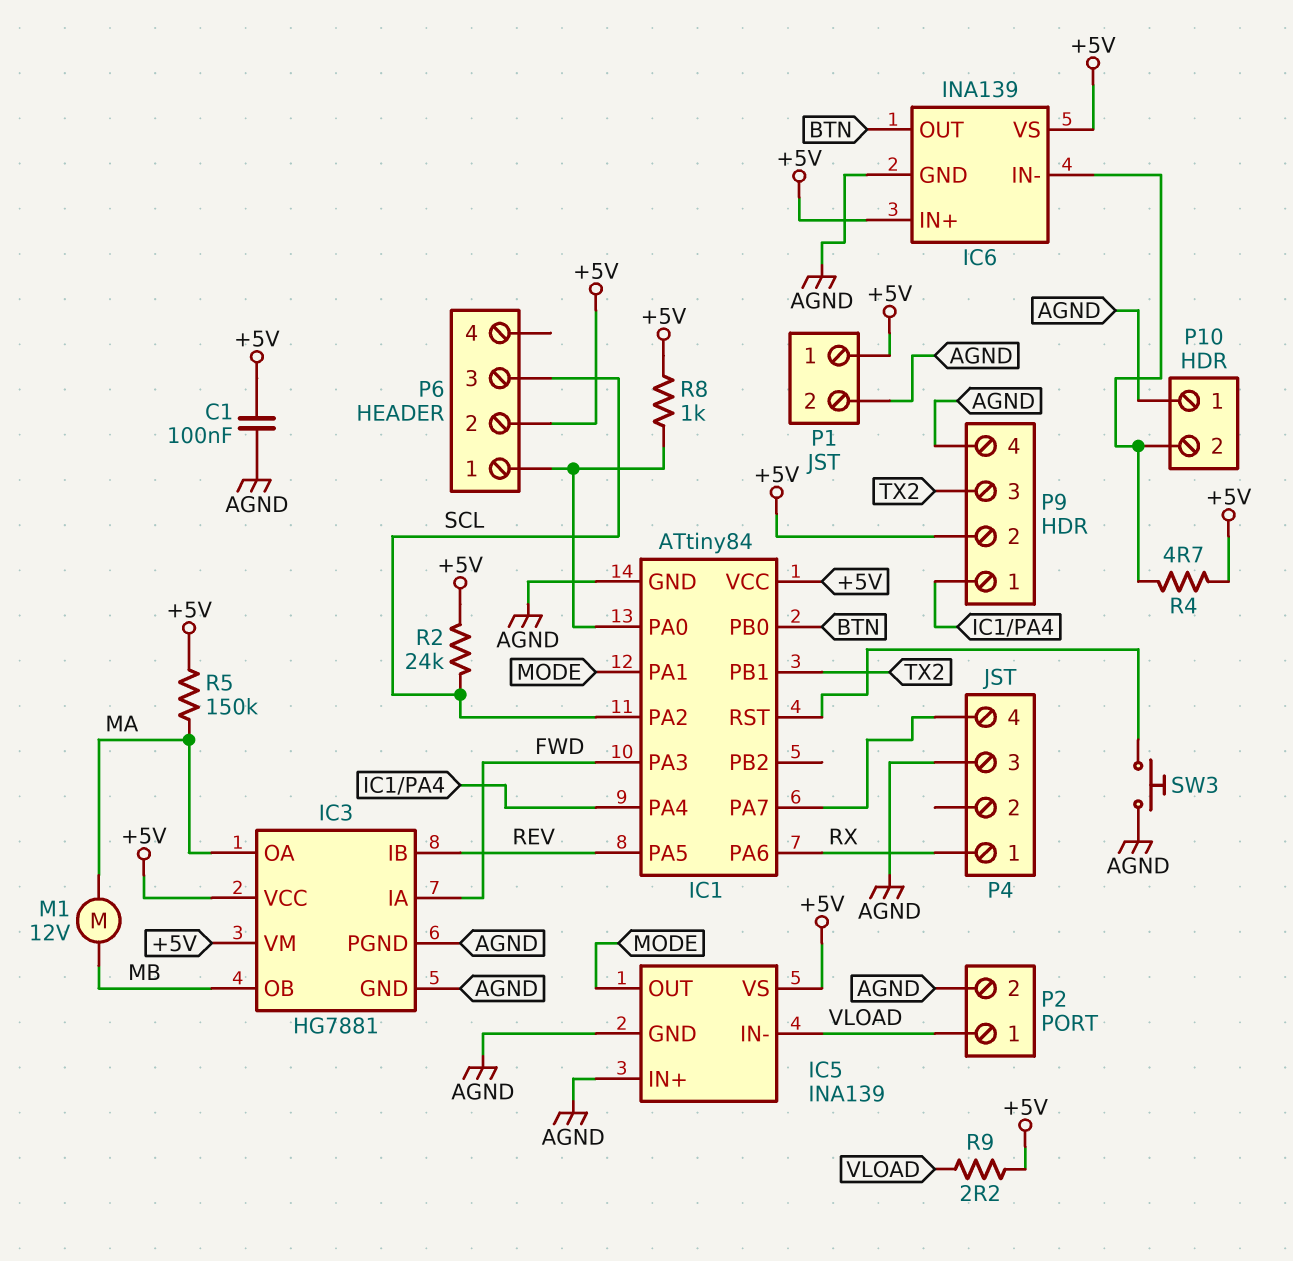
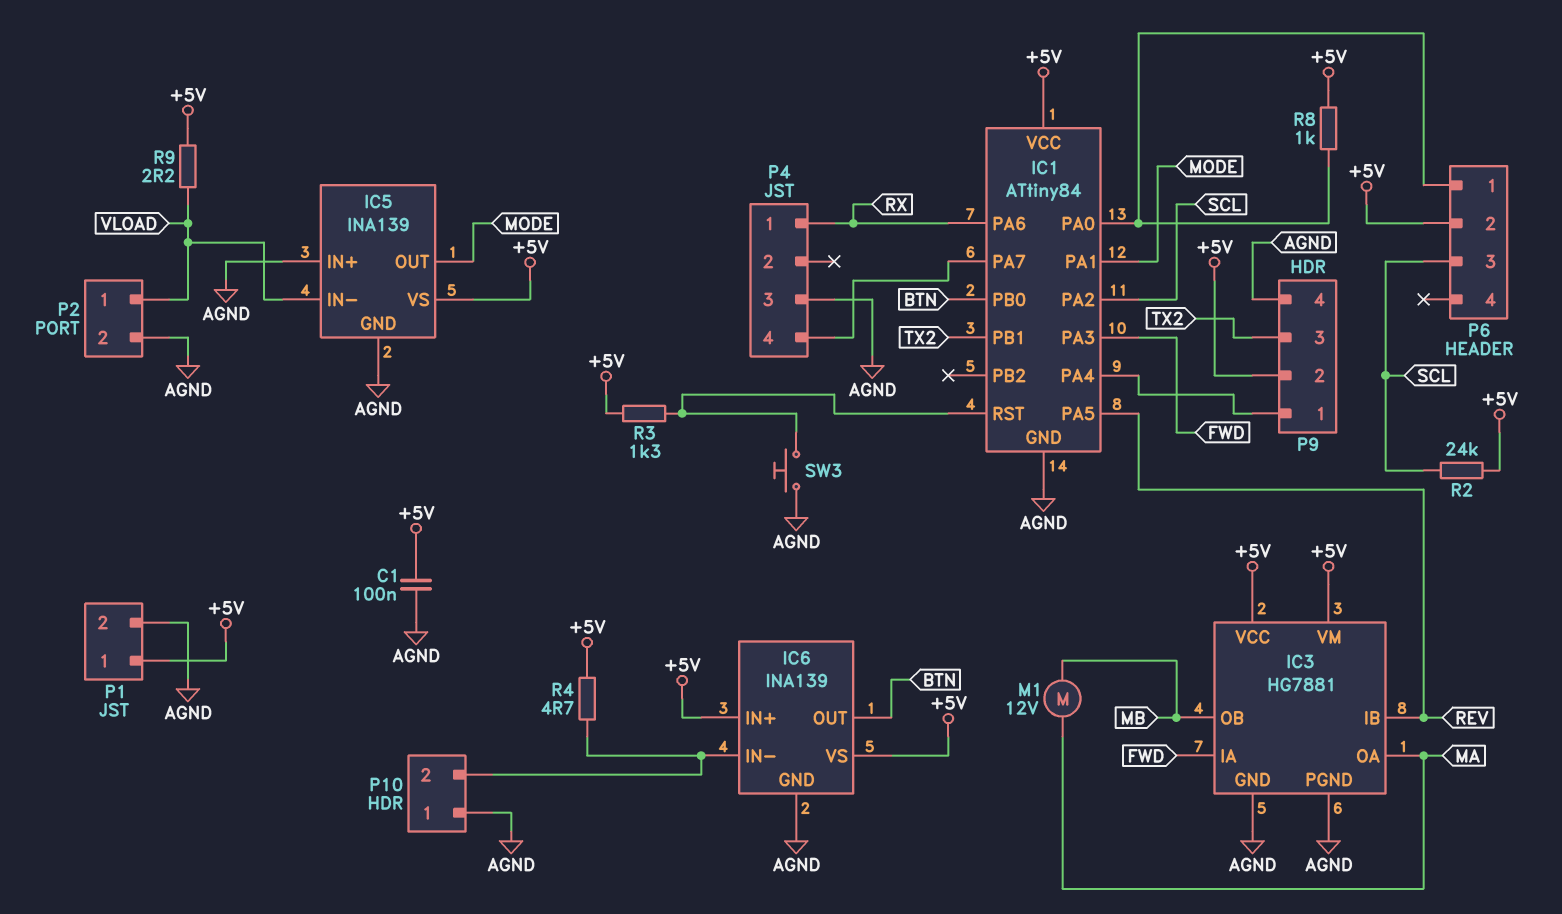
R3: none -> 1.3k (+5V, IC1/RST)
R5: 150k (+5V, MA) -> none

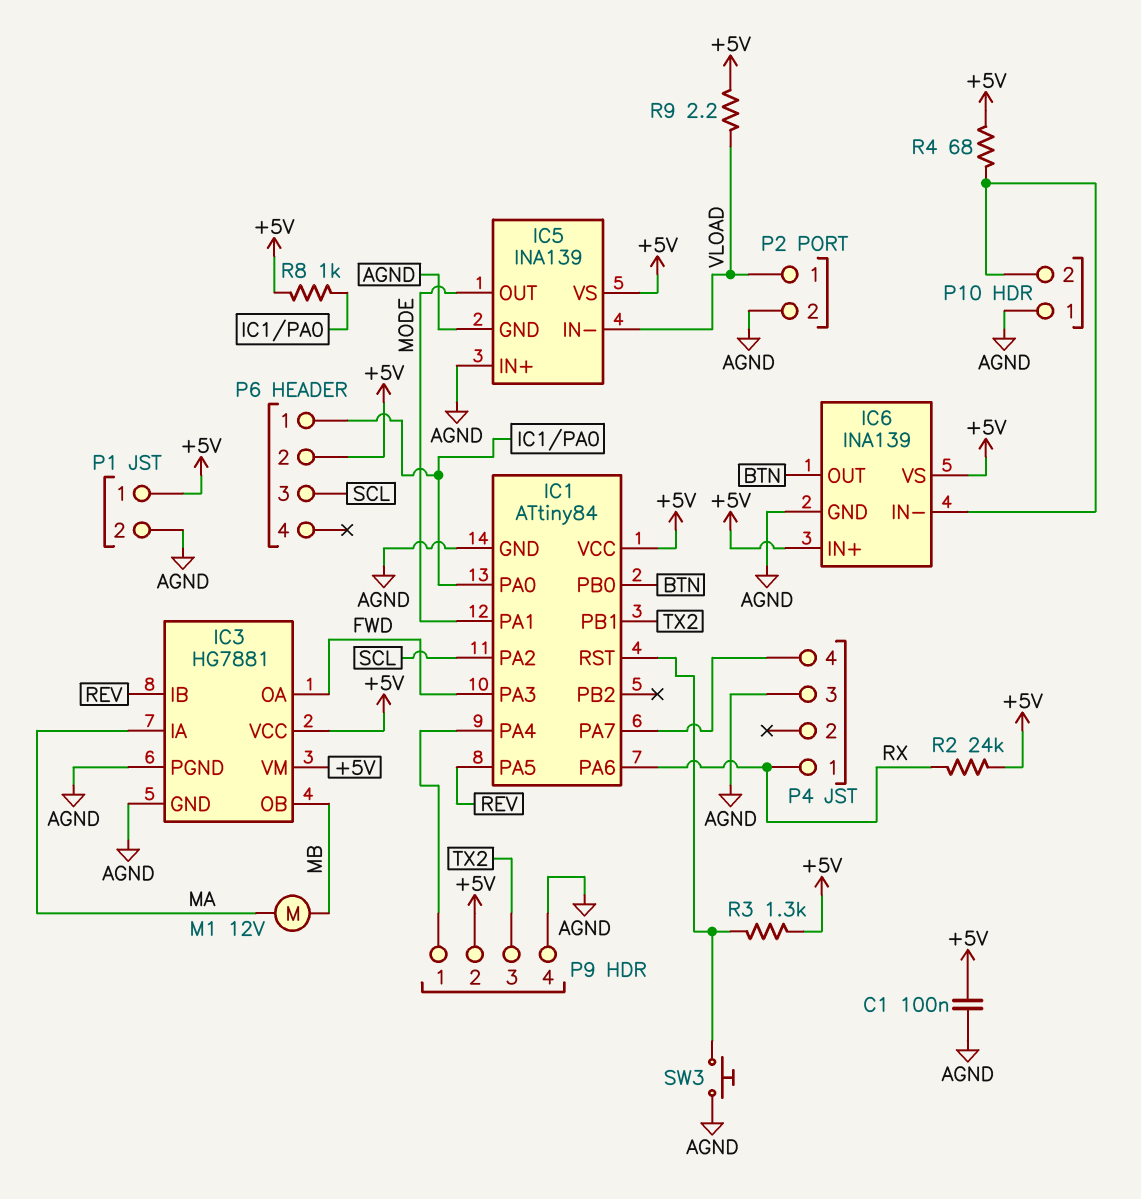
IC3 pin IA: FWD -> MA
IC3 pin OA: MA -> FWD
R2: 24k (+5V, SCL) -> 24k (+5V, RX)
R4: 4.7 (+5V, IC6/IN-) -> 68 (+5V, IC6/IN-)

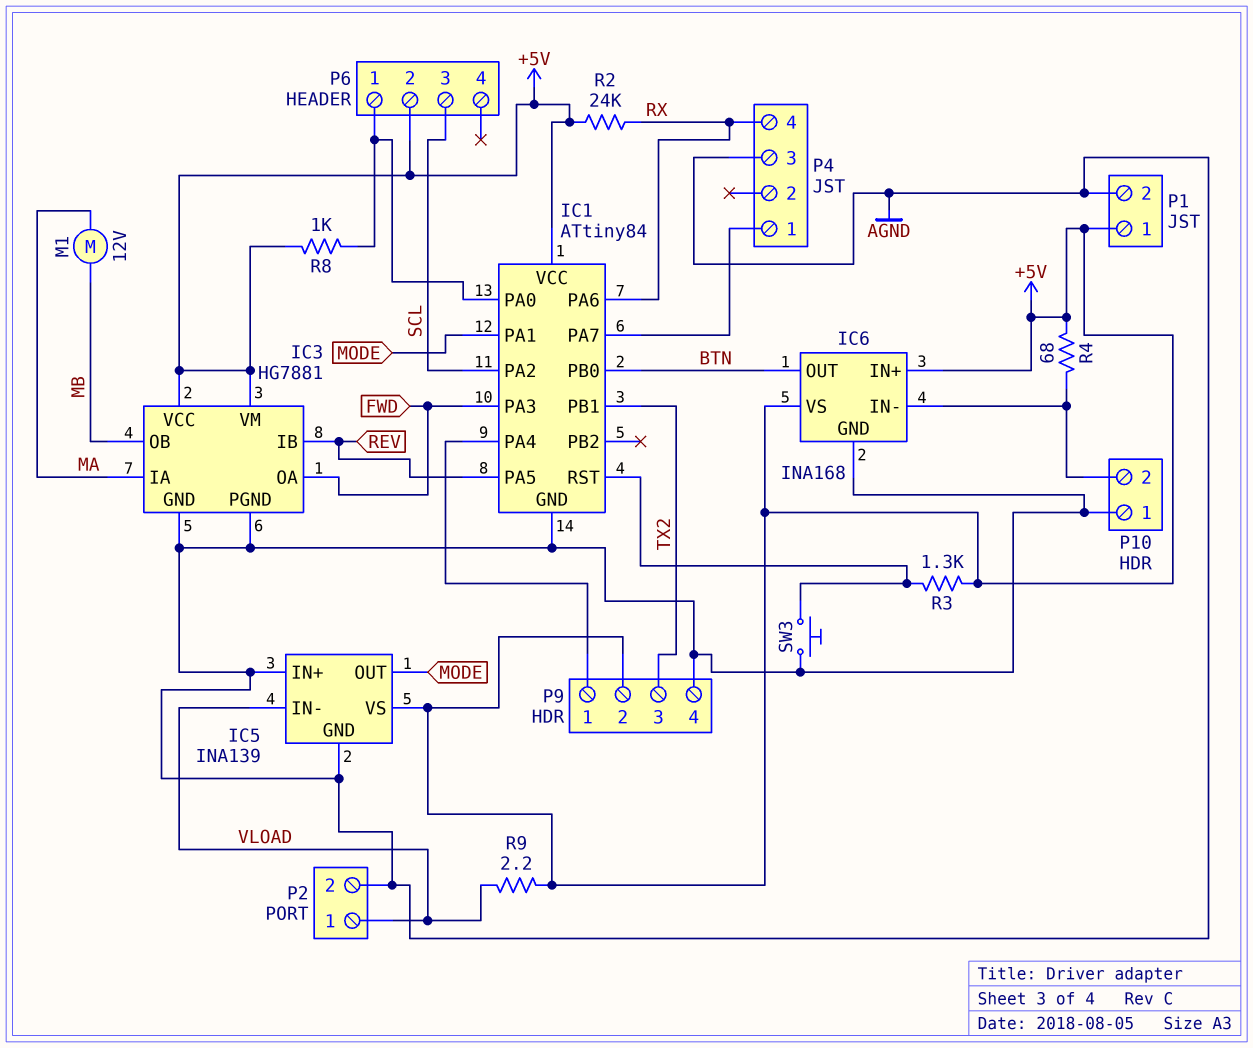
C1: 100nF (+5V, AGND) -> none
IC6: INA139 -> INA168
P4 pin 1: RX -> IC1/PA7
P4 pin 4: IC1/PA7 -> RX

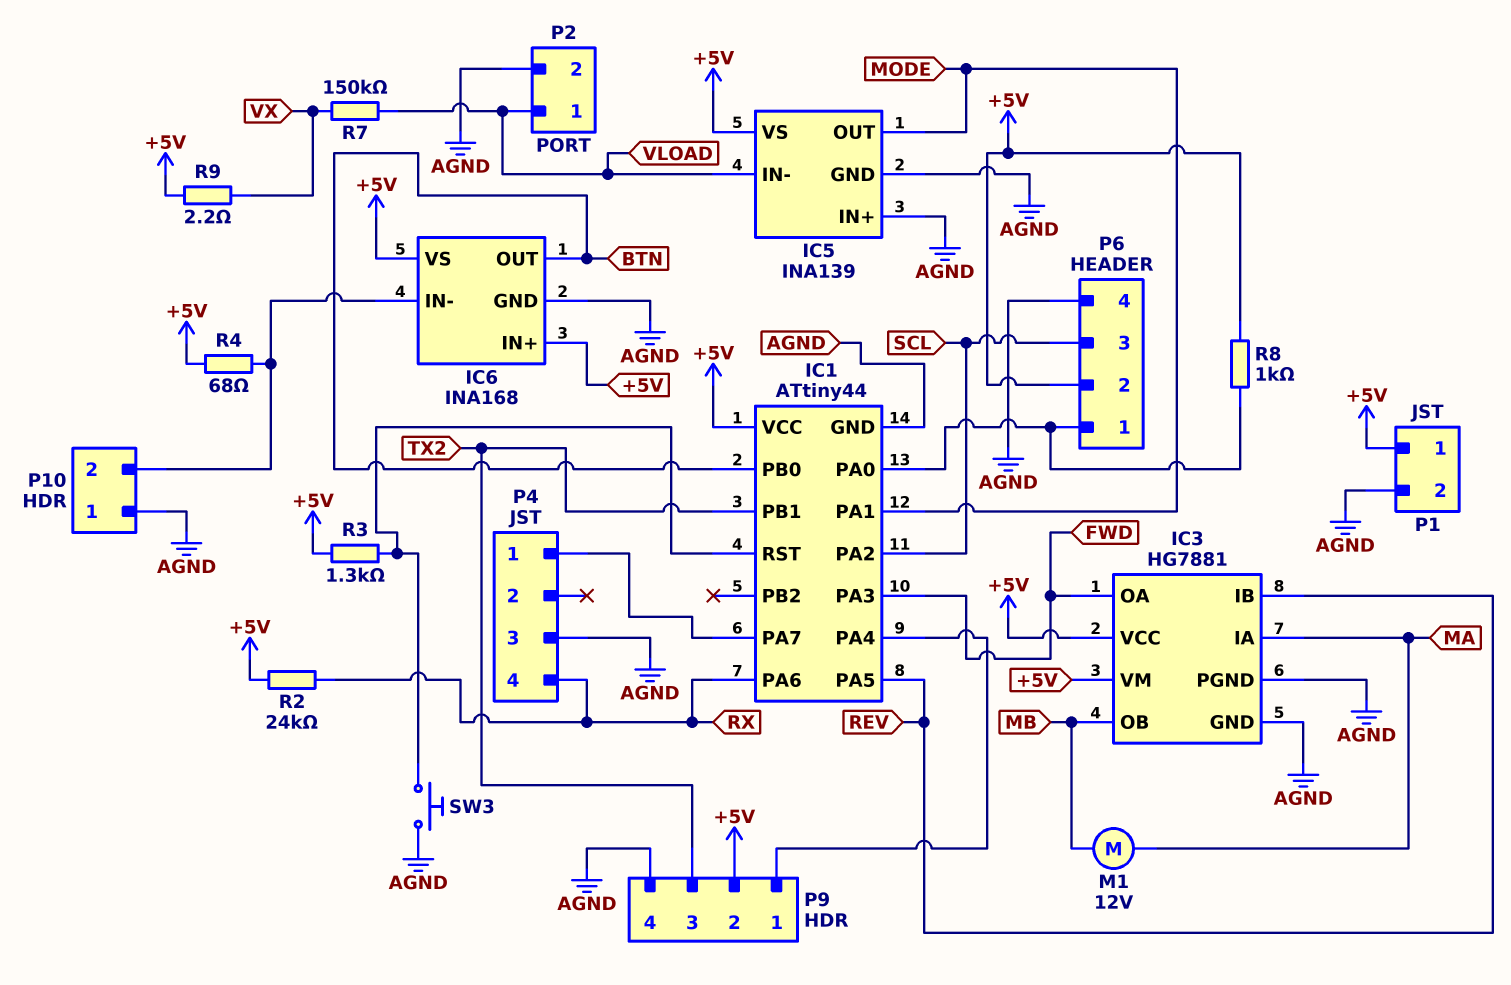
IC1: ATtiny84 -> ATtiny44
P6 pin 4: none -> AGND
R7: none -> 150k (VLOAD, VX)
R9: 2.2 (+5V, VLOAD) -> 2.2 (+5V, VX)

